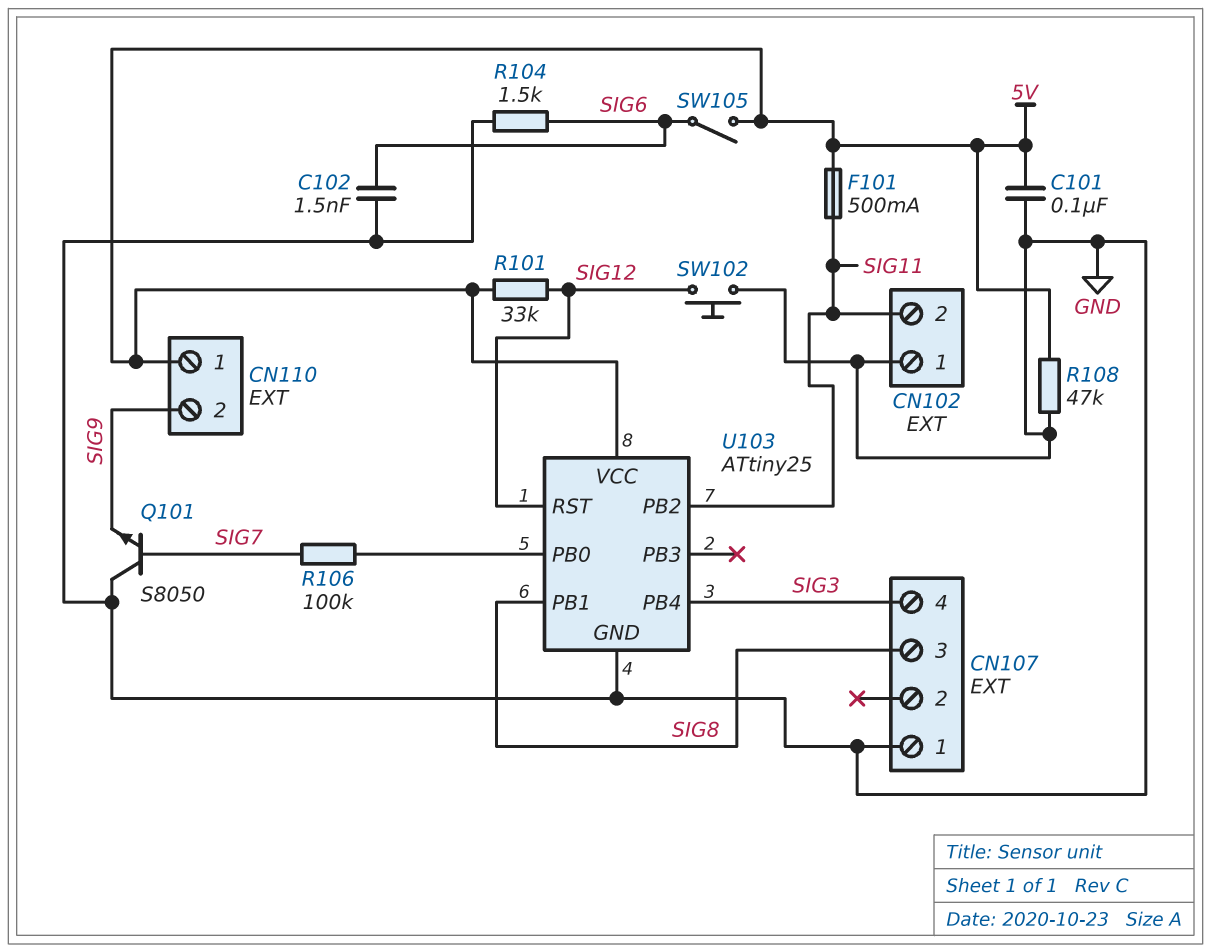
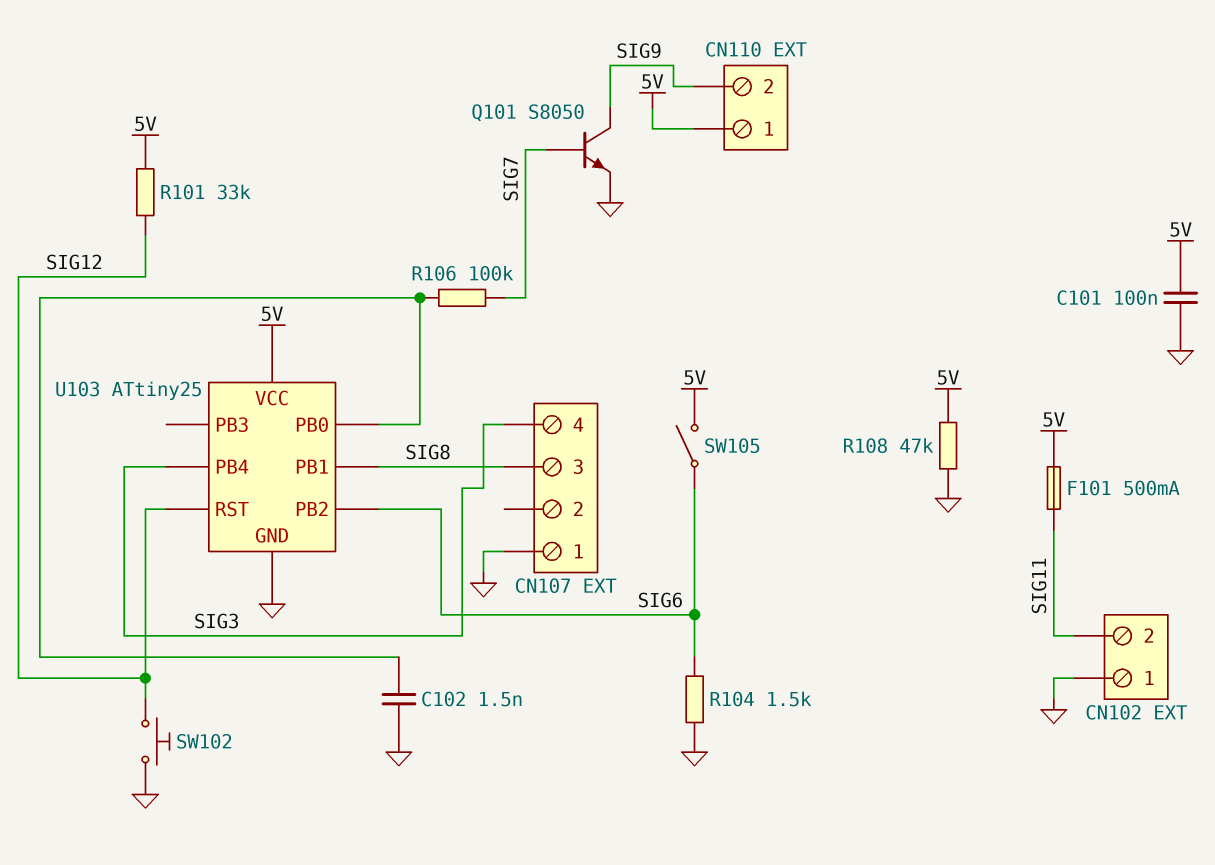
C102: 1.5nF (GND, SIG6) -> 1.5nF (GND, U103/PB0)
Q101: NPN S8050 (B SIG7, C GND, E SIG9) -> NPN S8050 (B SIG7, C SIG9, E GND)
U103 pin PB2: SIG11 -> SIG6

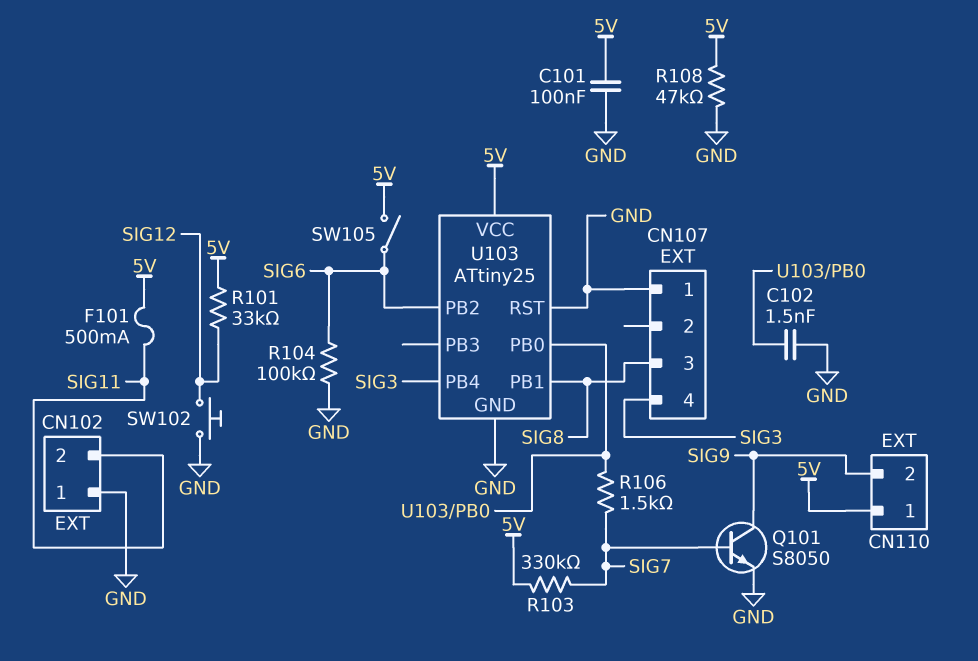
R103: none -> 330k (5V, SIG7)
R104: 1.5k (GND, SIG6) -> 100k (GND, SIG6)
R106: 100k (SIG7, U103/PB0) -> 1.5k (SIG7, U103/PB0)
U103 pin RST: SIG12 -> GND

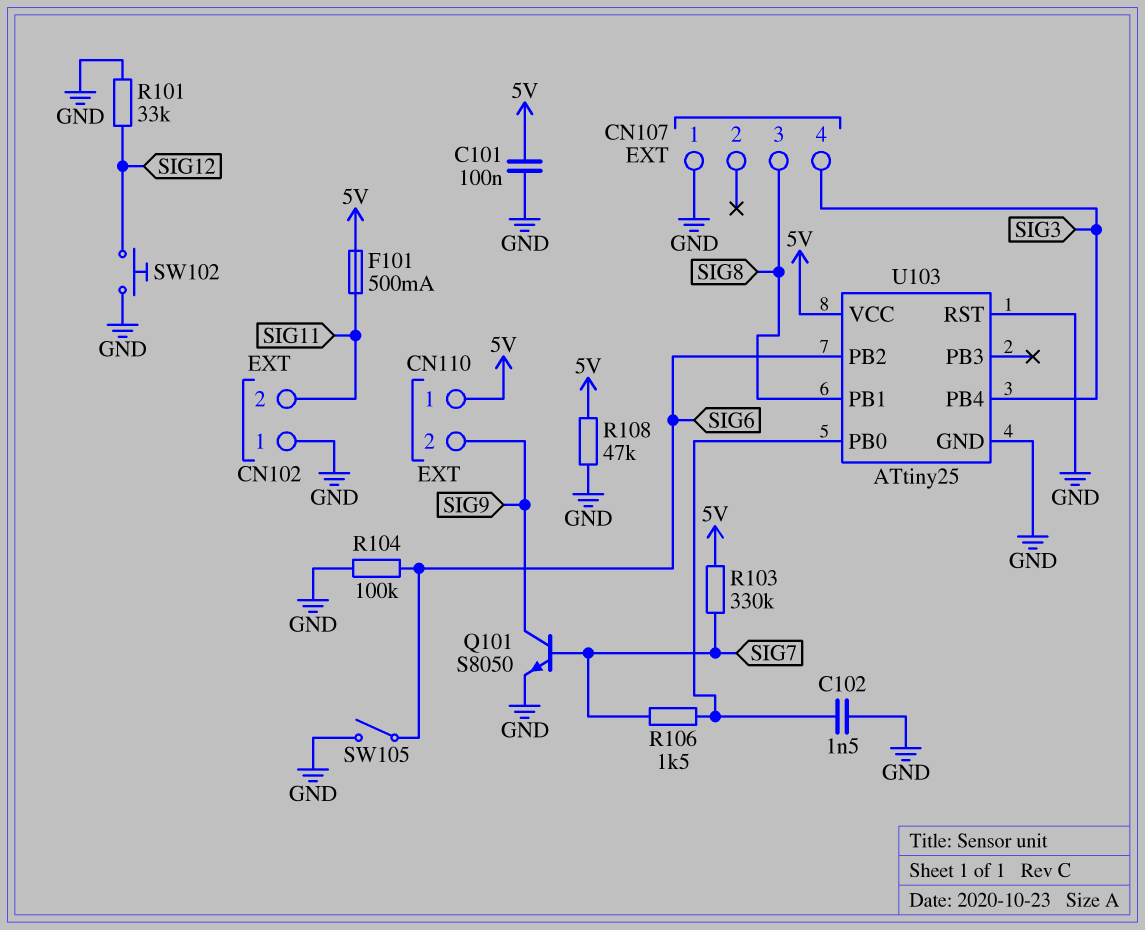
R101: 33k (5V, SIG12) -> 33k (GND, SIG12)
SW105: switch (5V, SIG6) -> switch (GND, SIG6)

